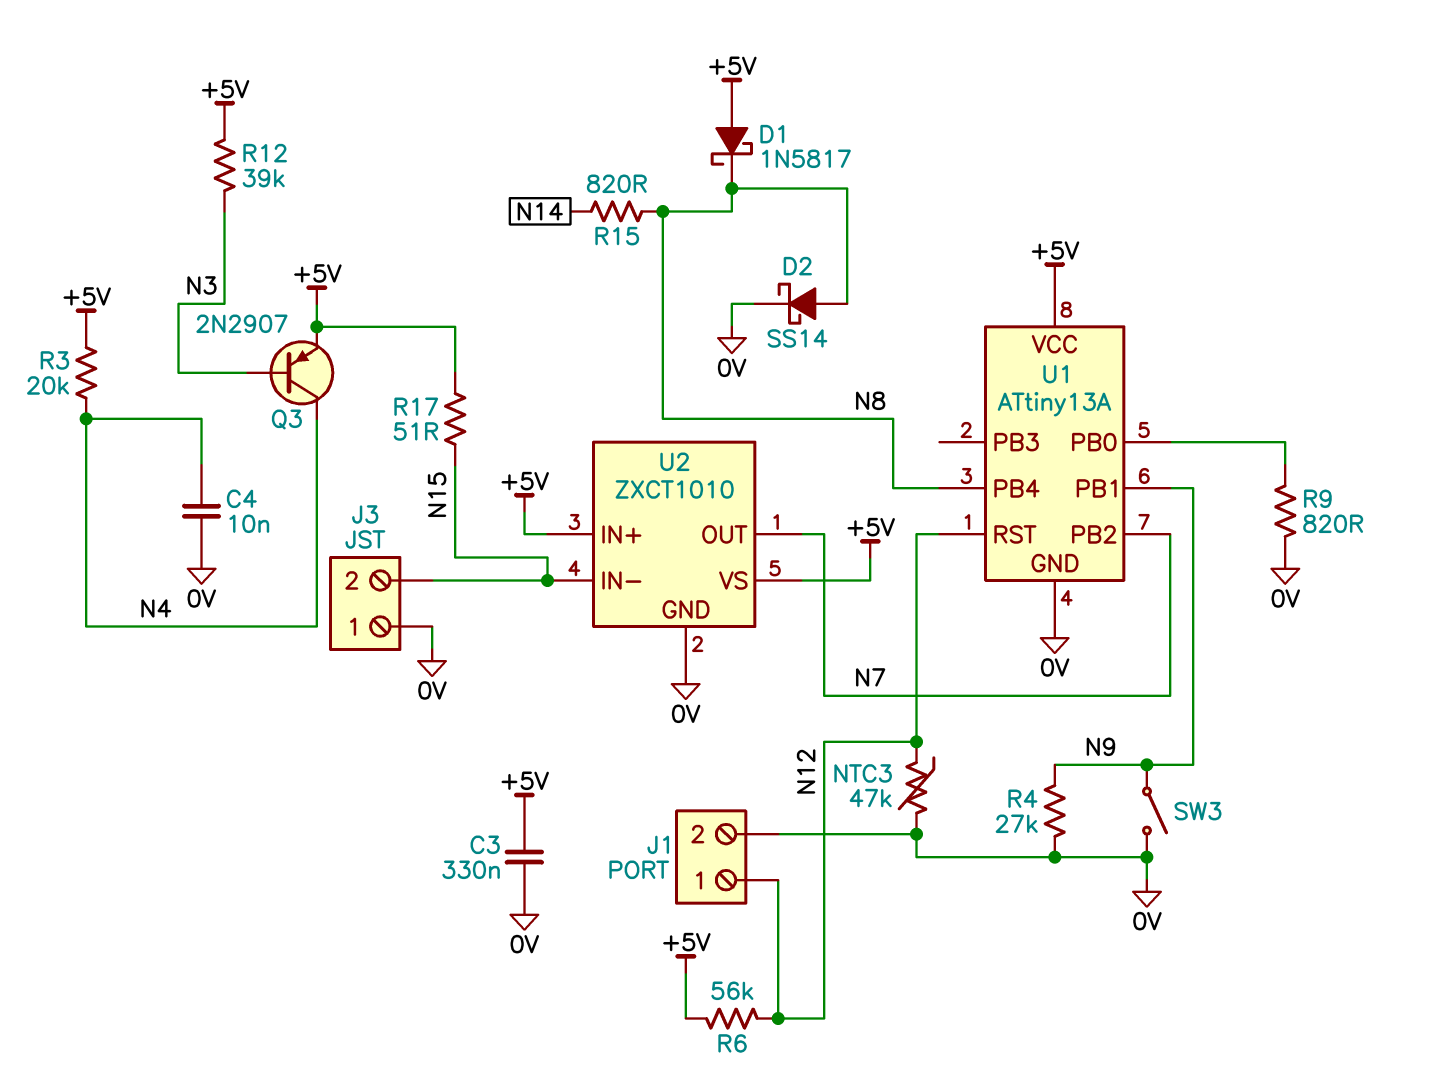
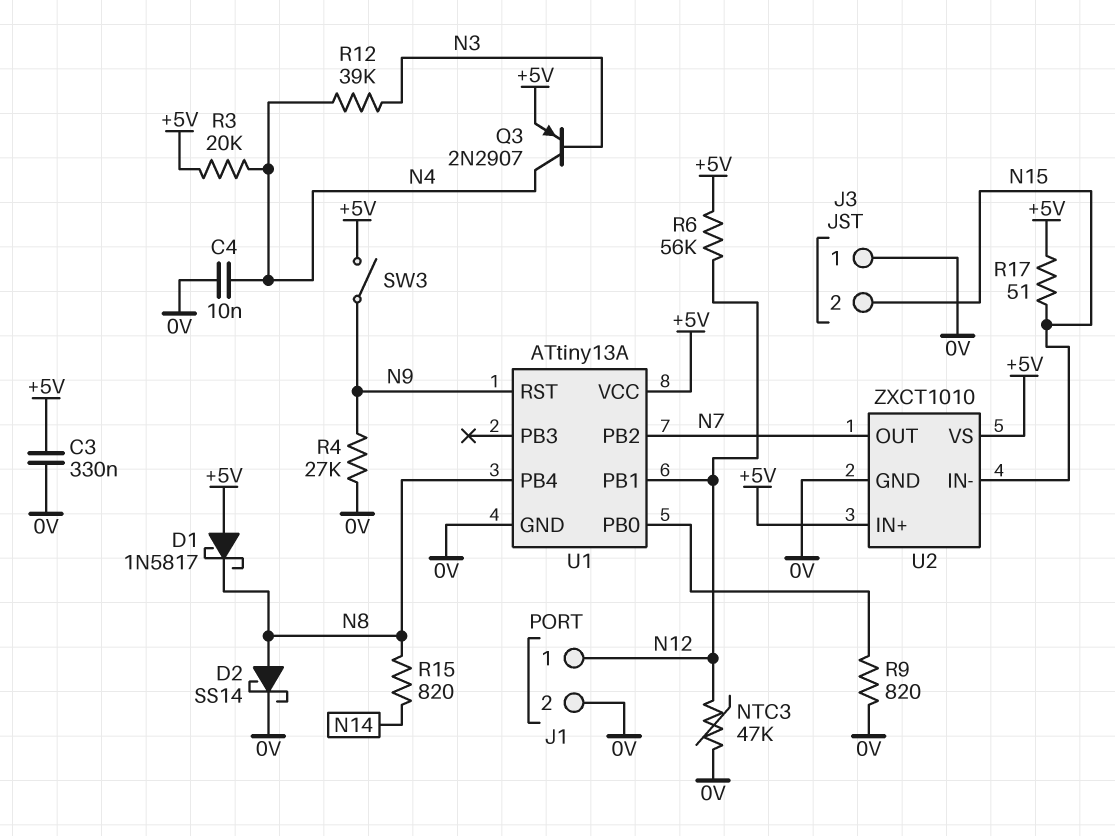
R12: 39k (+5V, N3) -> 39k (N3, N4)
SW3: switch (0V, N9) -> switch (+5V, N9)
U1 pin PB1: N9 -> N12
U1 pin RST: N12 -> N9

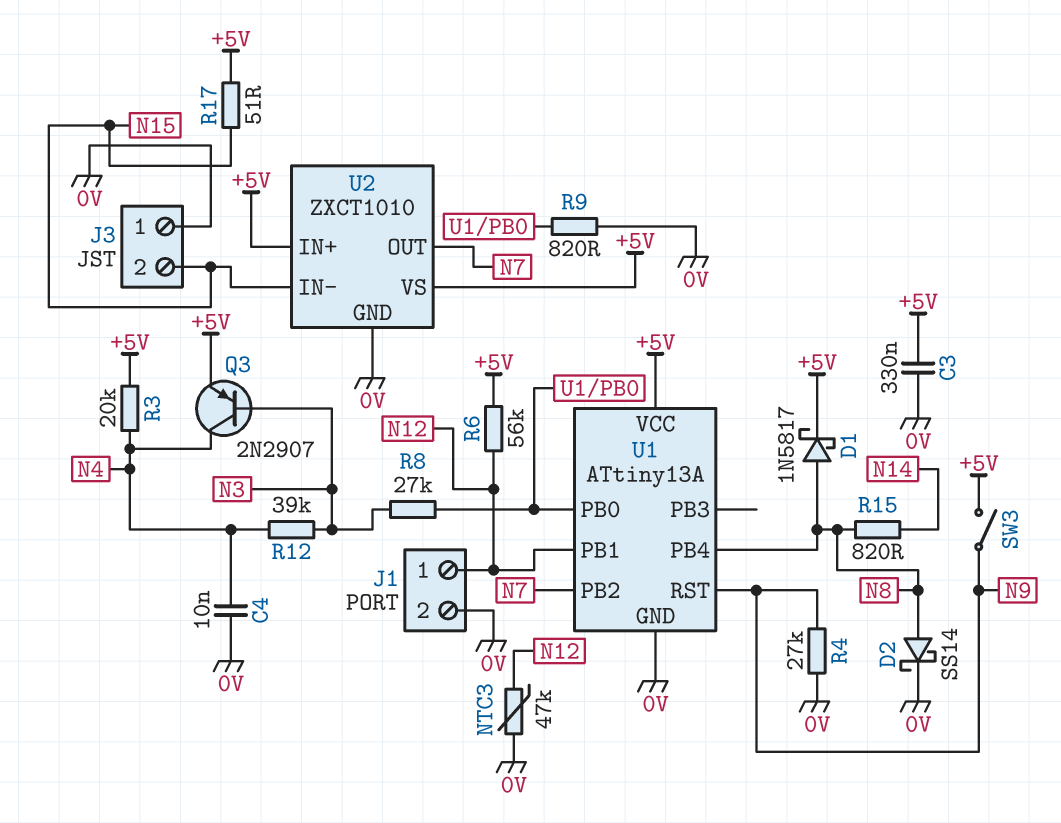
D1: schottky 1N5817 (A +5V, K N8) -> schottky 1N5817 (A N8, K +5V)
R8: none -> 27k (N3, U1/PB0)

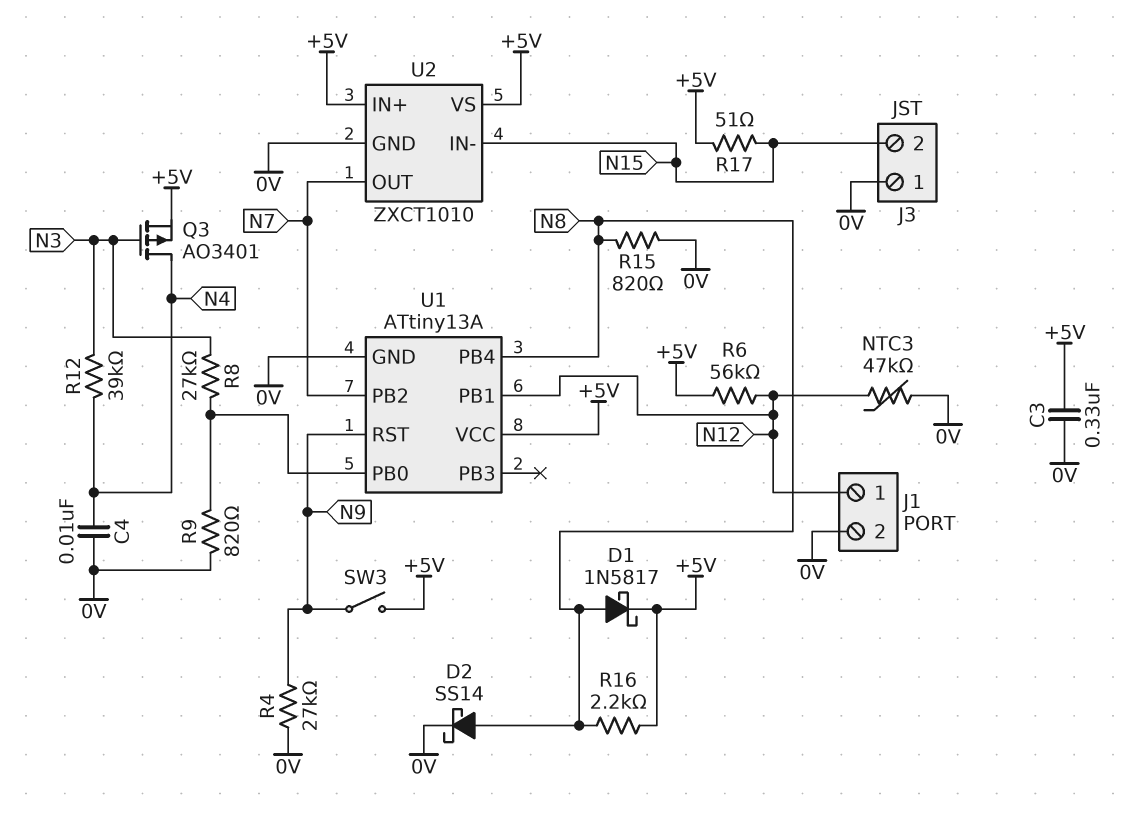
Q3: PNP 2N2907 (B N3, C N4, E +5V) -> PMOS AO3401 (G N3, D N4, S +5V)
R3: 20k (+5V, N4) -> none
R15: 820 (N8, N14) -> 820 (0V, N8)
R16: none -> 2.2k (+5V, N8)

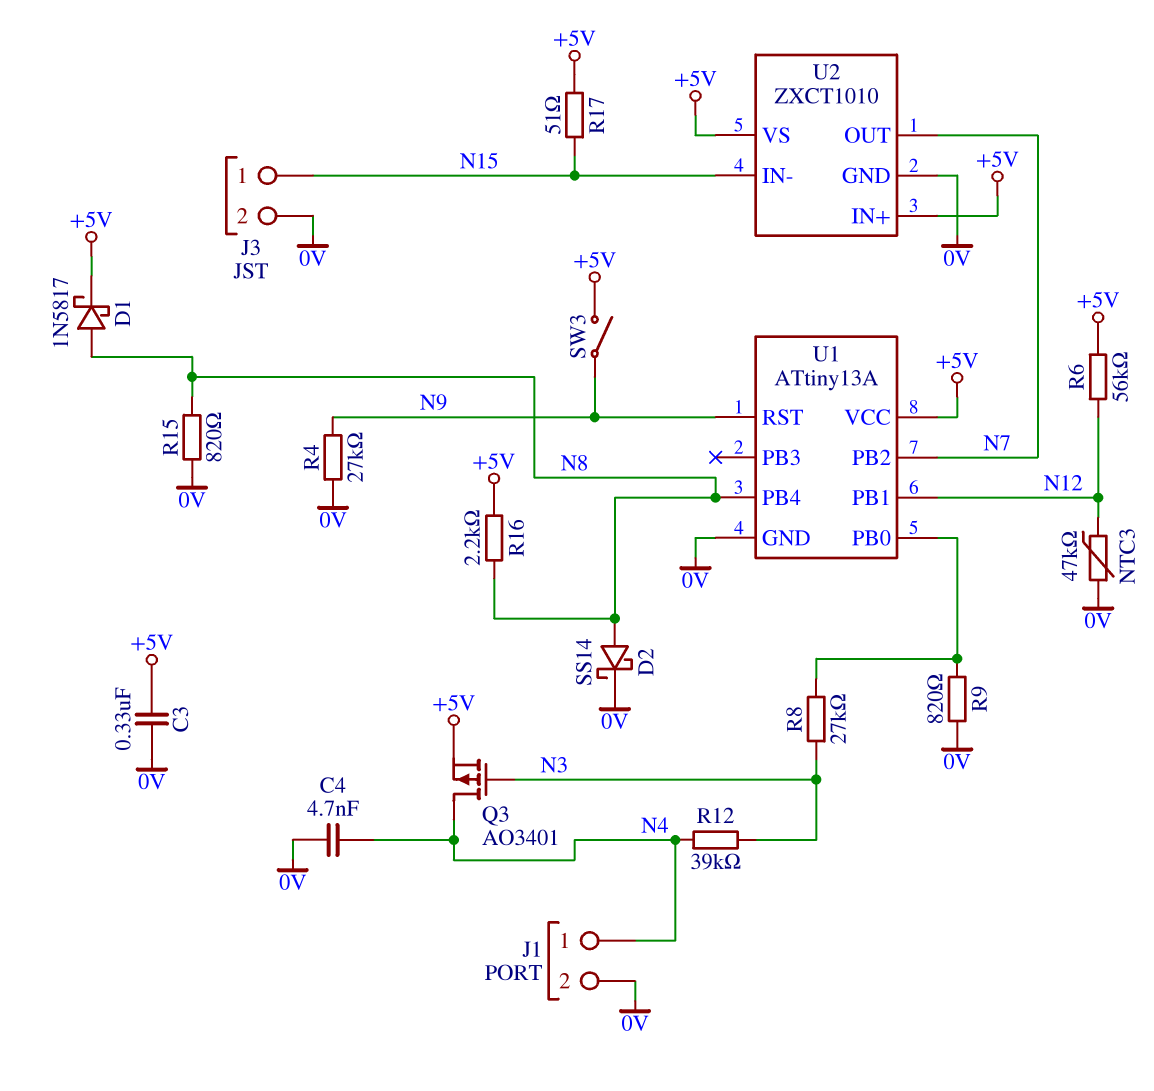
C4: 10nF (0V, N4) -> 4.7nF (0V, N4)
J1 pin 1: N12 -> N4
J3 pin 1: 0V -> N15
J3 pin 2: N15 -> 0V

